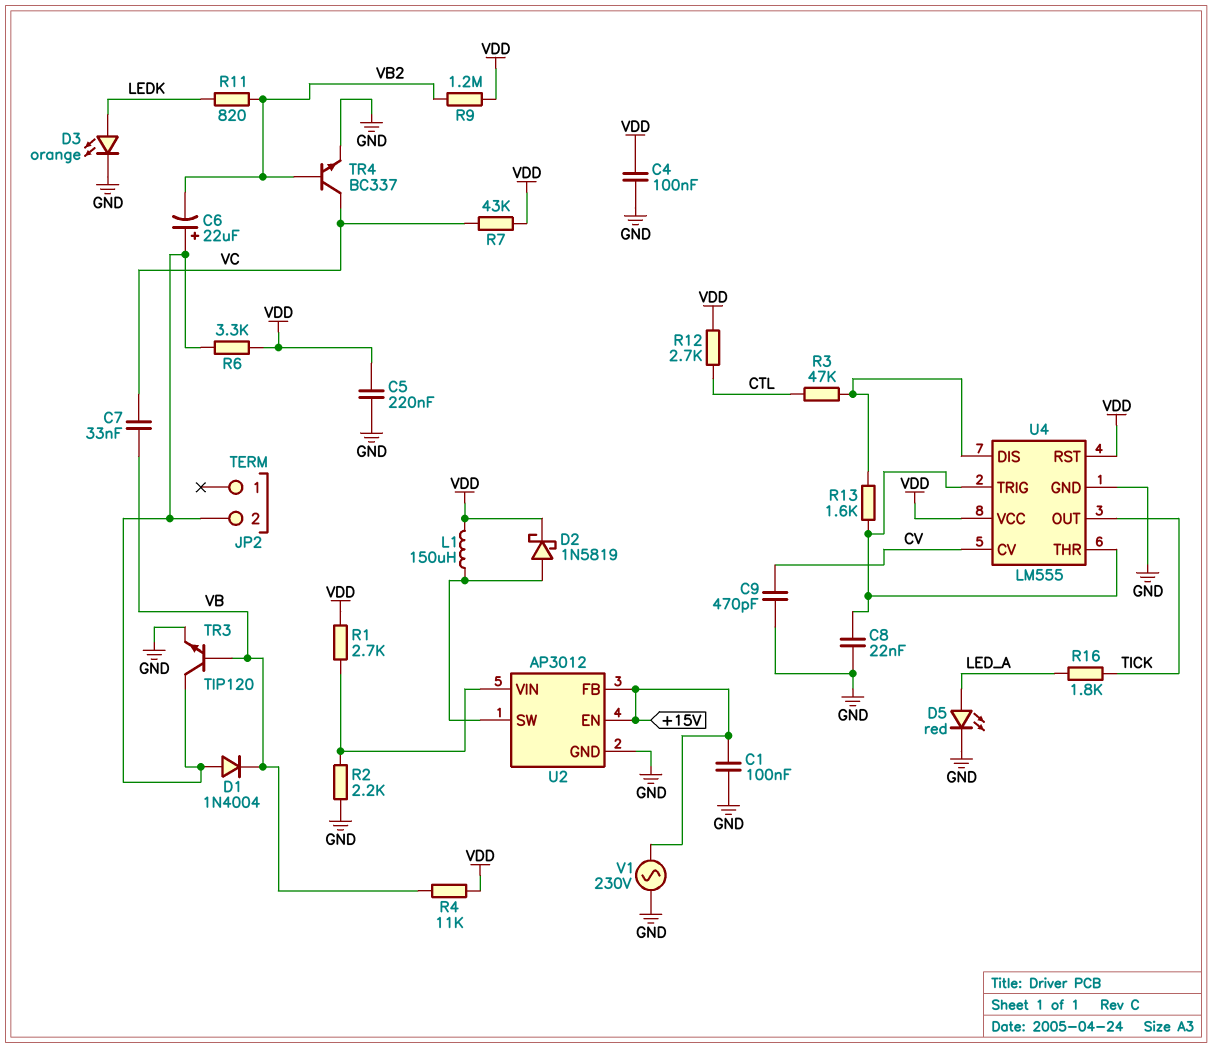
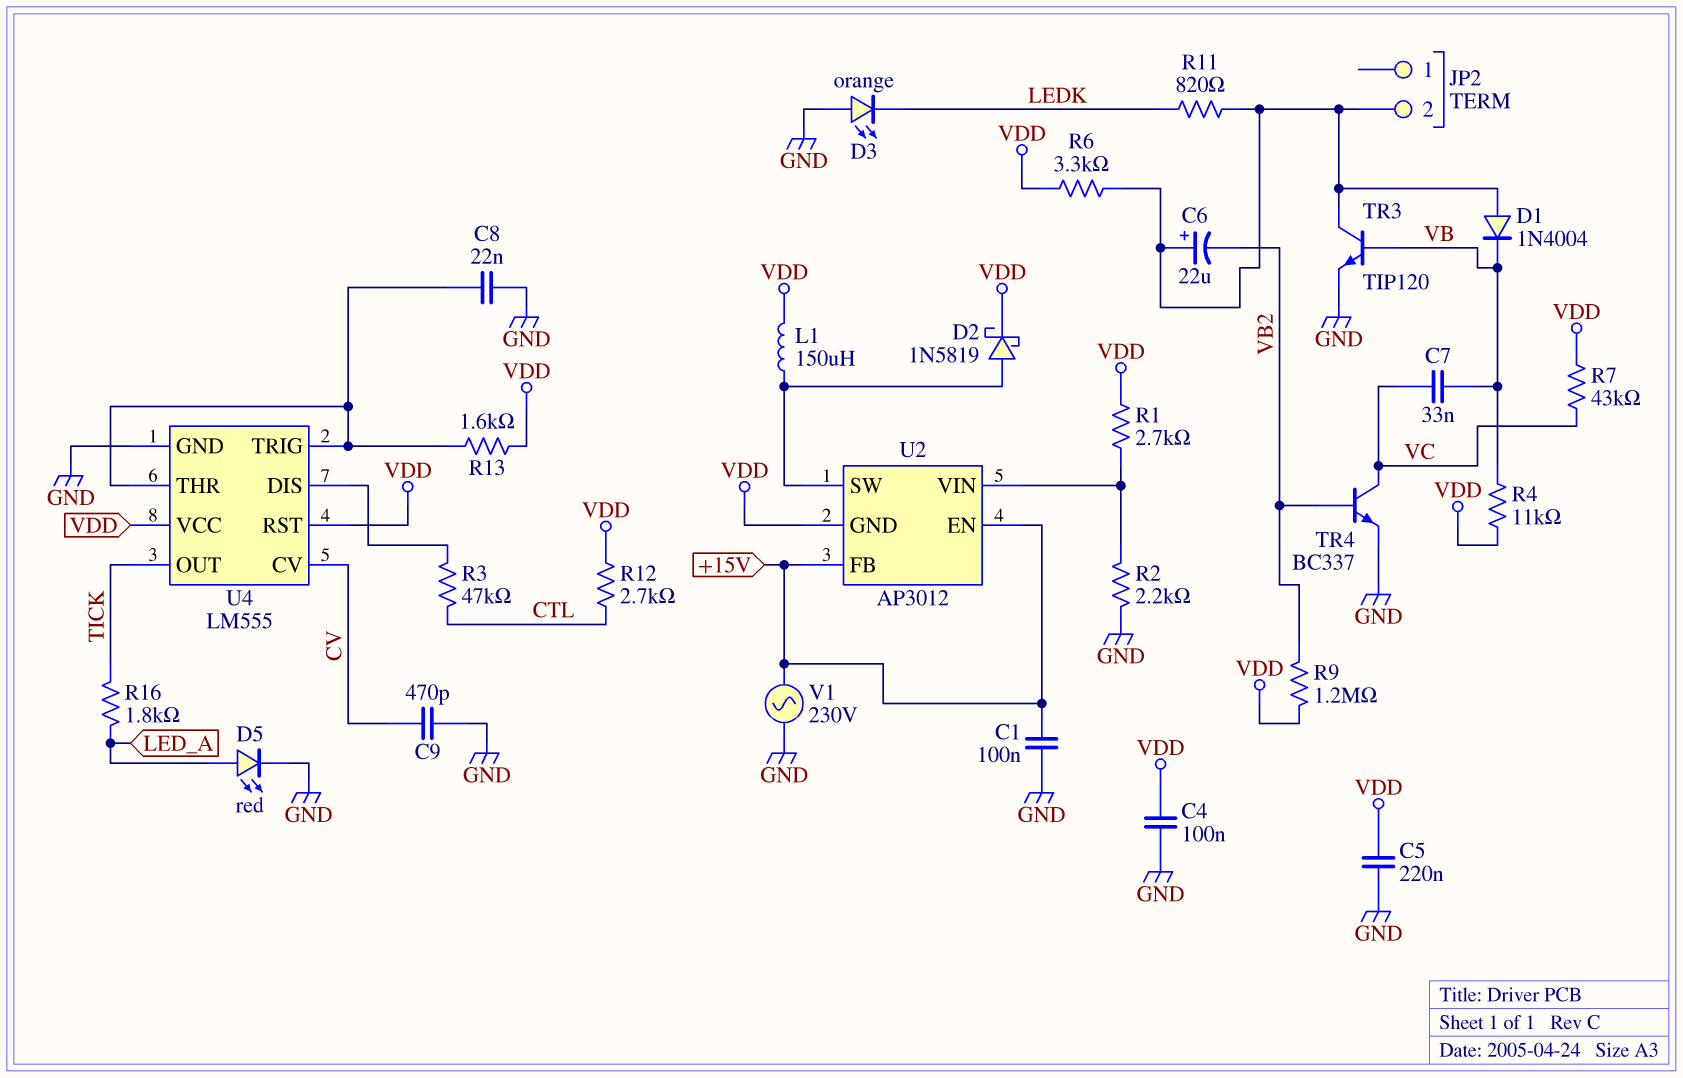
D3: LED orange (A LEDK, K GND) -> LED orange (A GND, K LEDK)
R11: 820 (LEDK, VB2) -> 820 (JP2/2, LEDK)
R13: 1.6k (U4/DIS, U4/THR) -> 1.6k (U4/THR, VDD)
U2 pin GND: GND -> VDD

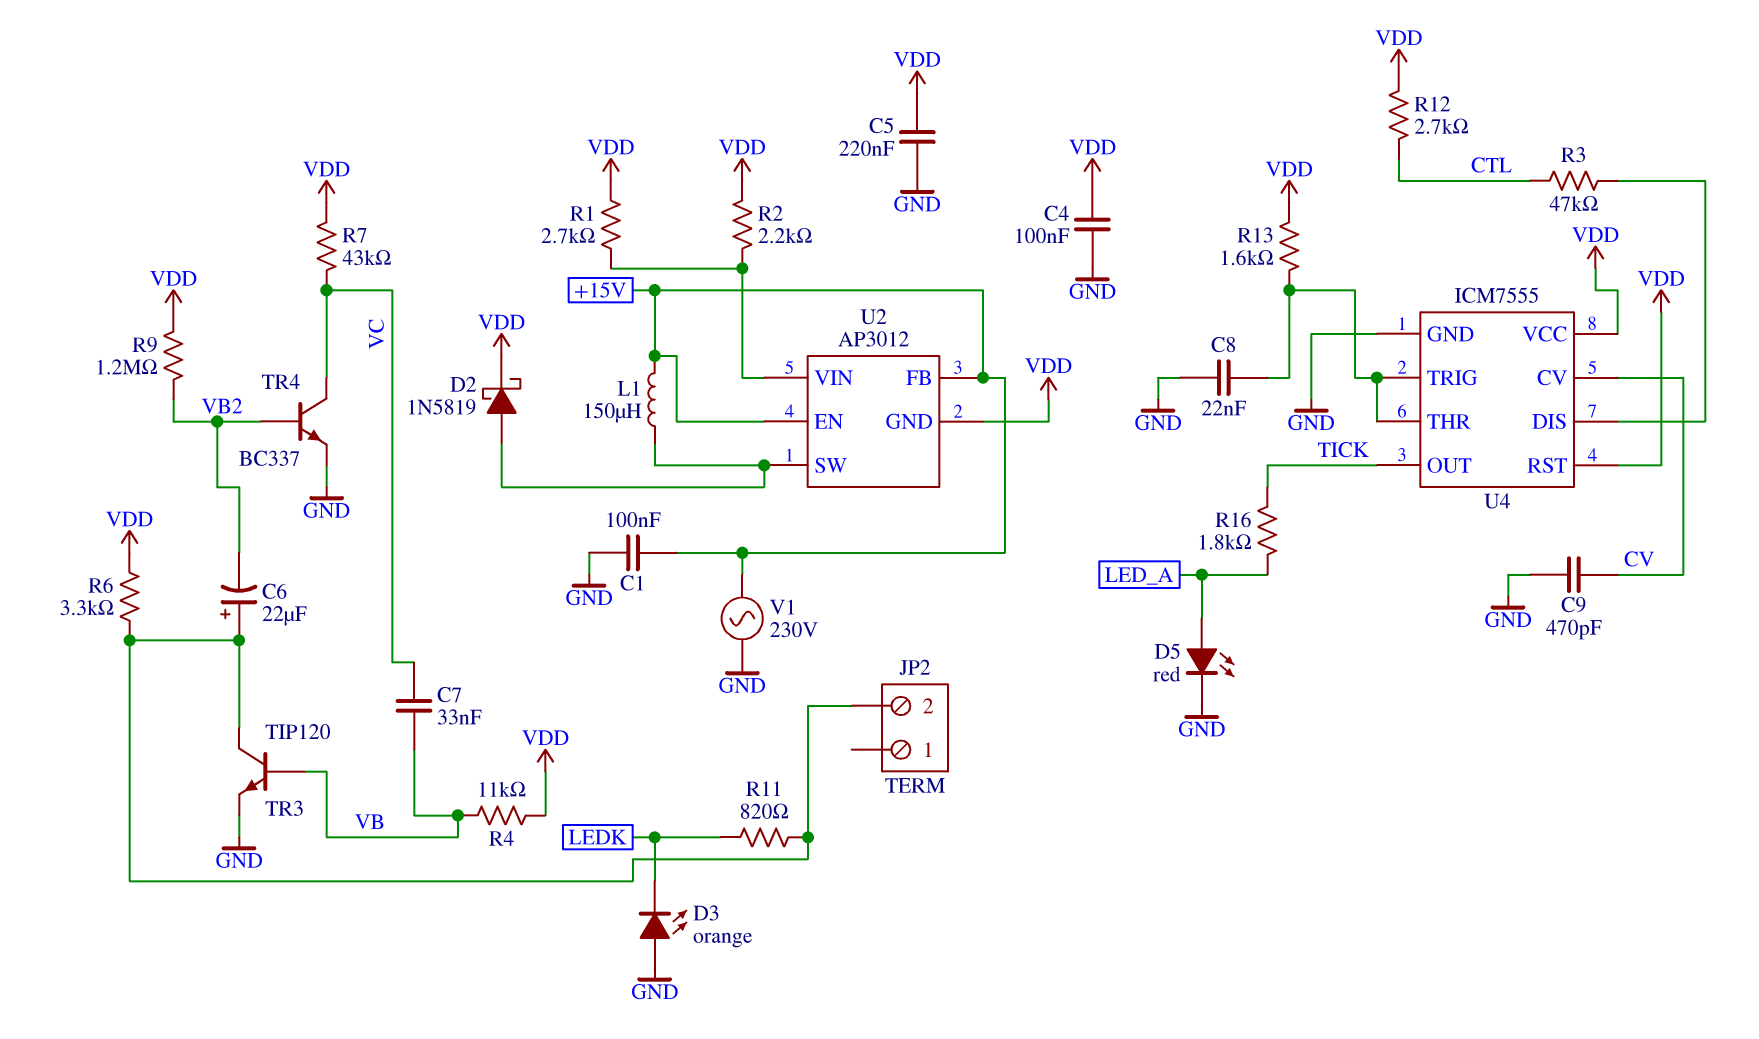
D1: diode 1N4004 (A JP2/2, K VB) -> none
L1: 150uH (U2/SW, VDD) -> 150uH (+15V, U2/SW)
R2: 2.2k (GND, U2/VIN) -> 2.2k (U2/VIN, VDD)
U4: LM555 -> ICM7555

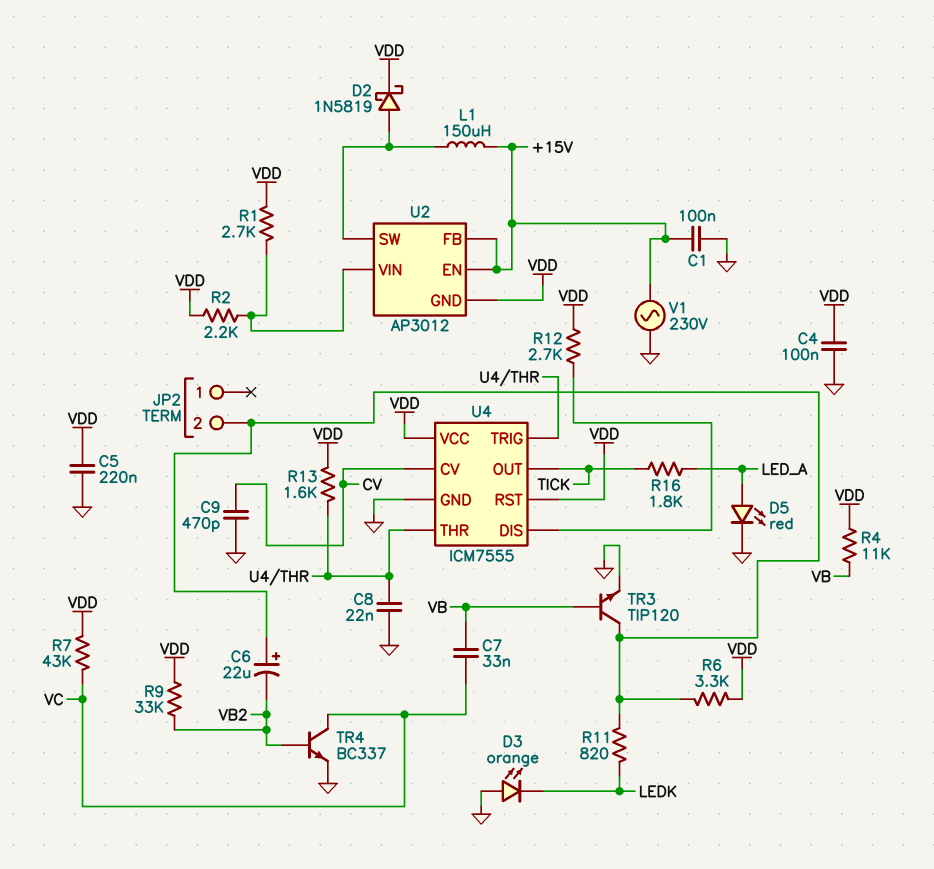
R3: 47k (CTL, U4/DIS) -> none
R9: 1.2M (VB2, VDD) -> 33k (VB2, VDD)
R12: 2.7k (CTL, VDD) -> 2.7k (U4/DIS, VDD)

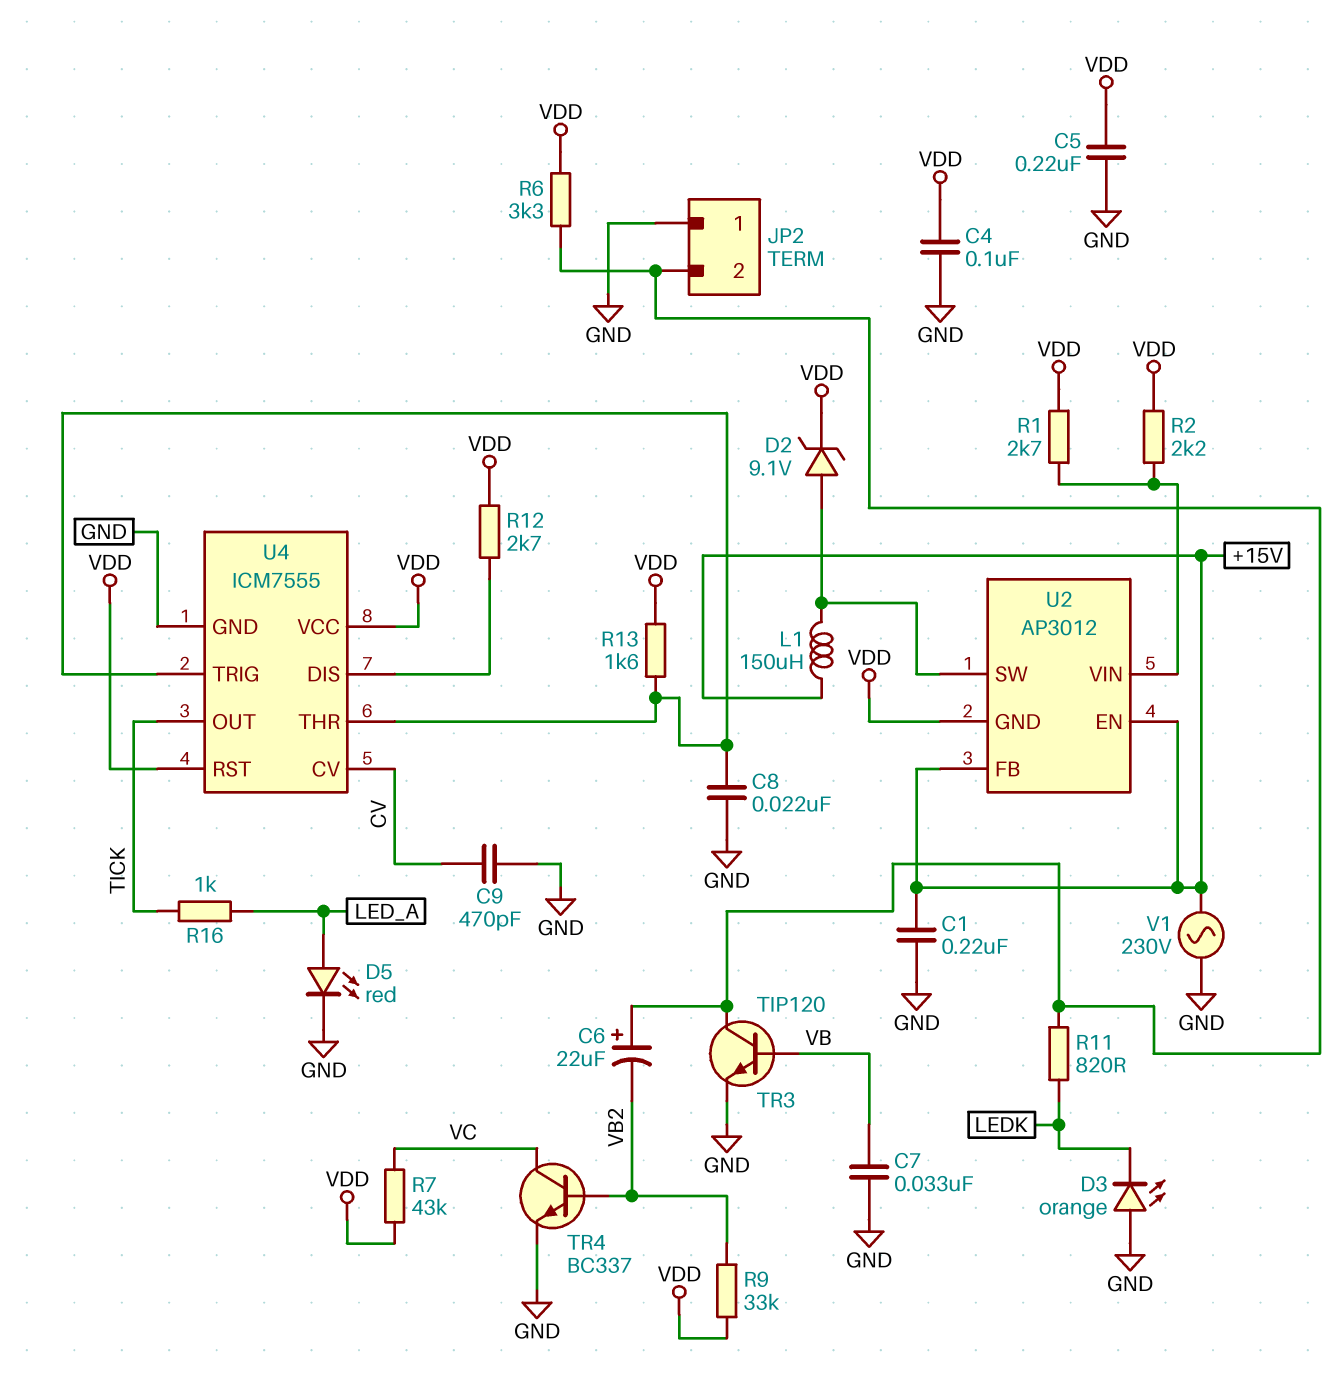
C1: 100nF (+15V, GND) -> 220nF (+15V, GND)
C7: 33nF (VB, VC) -> 33nF (GND, VB)
D2: schottky 1N5819 (A U2/SW, K VDD) -> zener 9.1V (A U2/SW, K VDD)
JP2 pin 1: none -> GND
R4: 11k (VB, VDD) -> none
R16: 1.8k (LED_A, TICK) -> 1k (LED_A, TICK)

